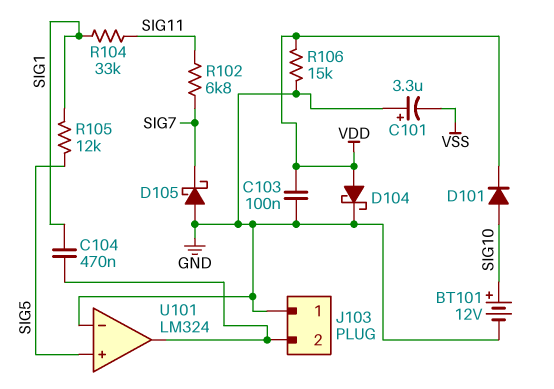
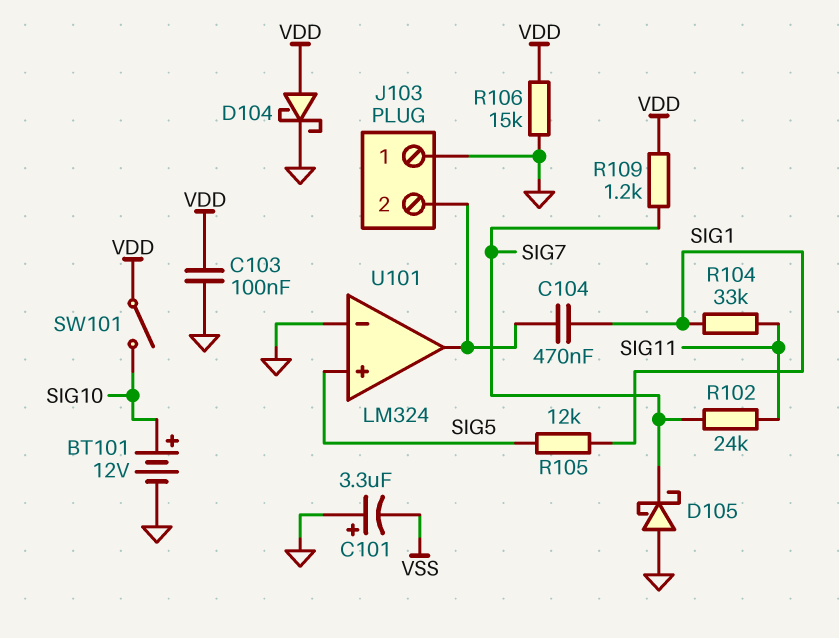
D101: diode (A SIG10, K VDD) -> none
R102: 6.8k (SIG7, SIG11) -> 24k (SIG7, SIG11)
R109: none -> 1.2k (SIG7, VDD)
SW101: none -> switch (SIG10, VDD)

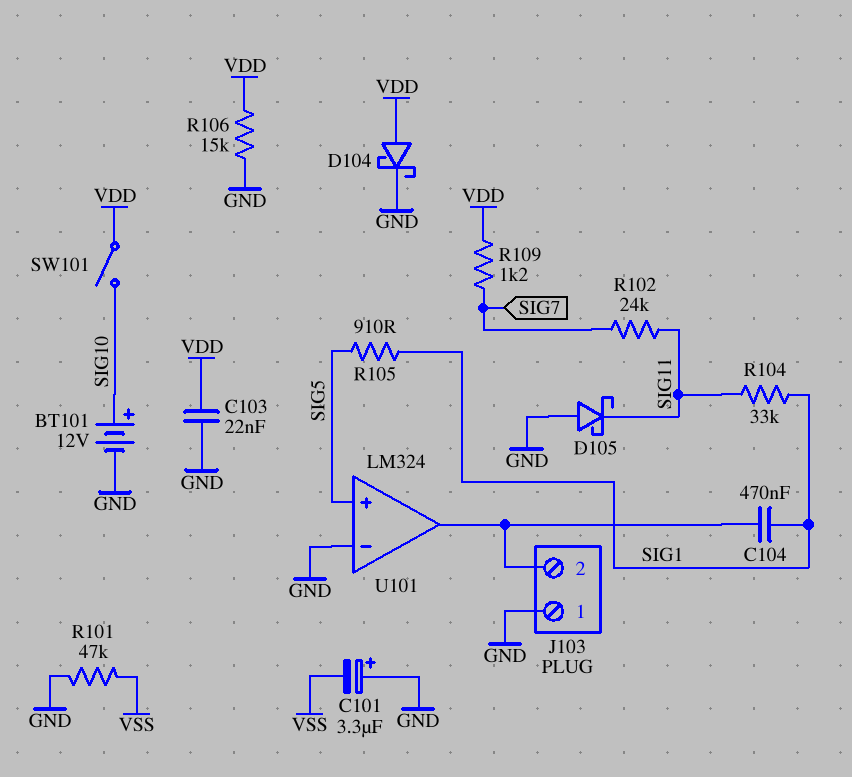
C103: 100nF (GND, VDD) -> 22nF (GND, VDD)
D105: schottky (A GND, K SIG7) -> schottky (A GND, K SIG11)
R101: none -> 47k (GND, VSS)
R105: 12k (SIG1, SIG5) -> 910 (SIG1, SIG5)

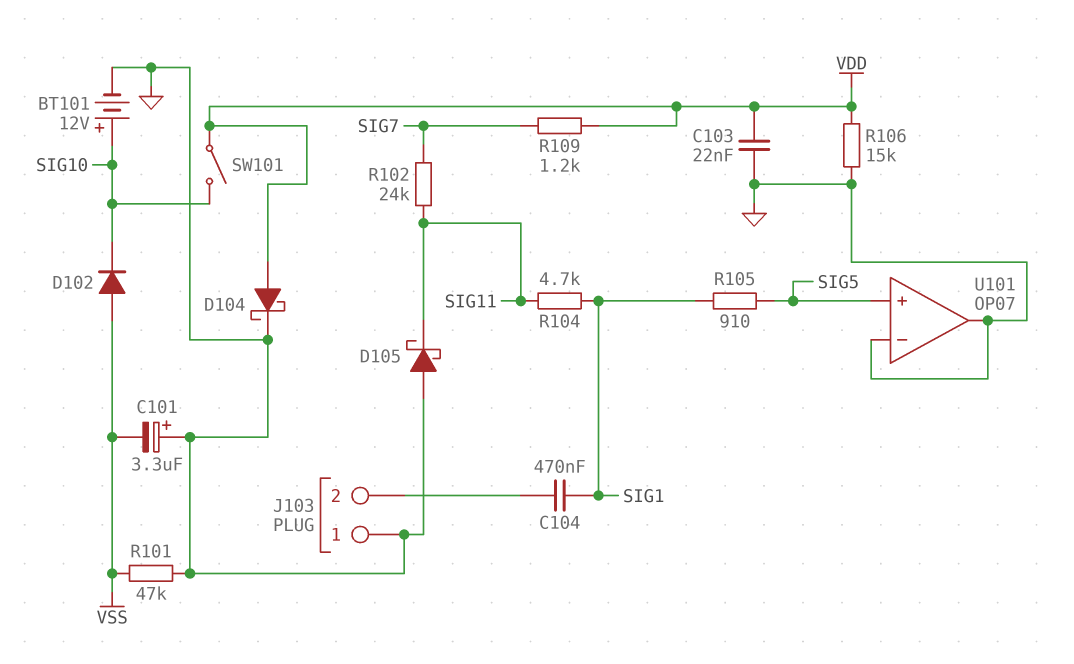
D102: none -> diode (A VSS, K SIG10)
R104: 33k (SIG1, SIG11) -> 4.7k (SIG1, SIG11)
U101: LM324 -> OP07
U101 pin out: J103/2 -> GND

